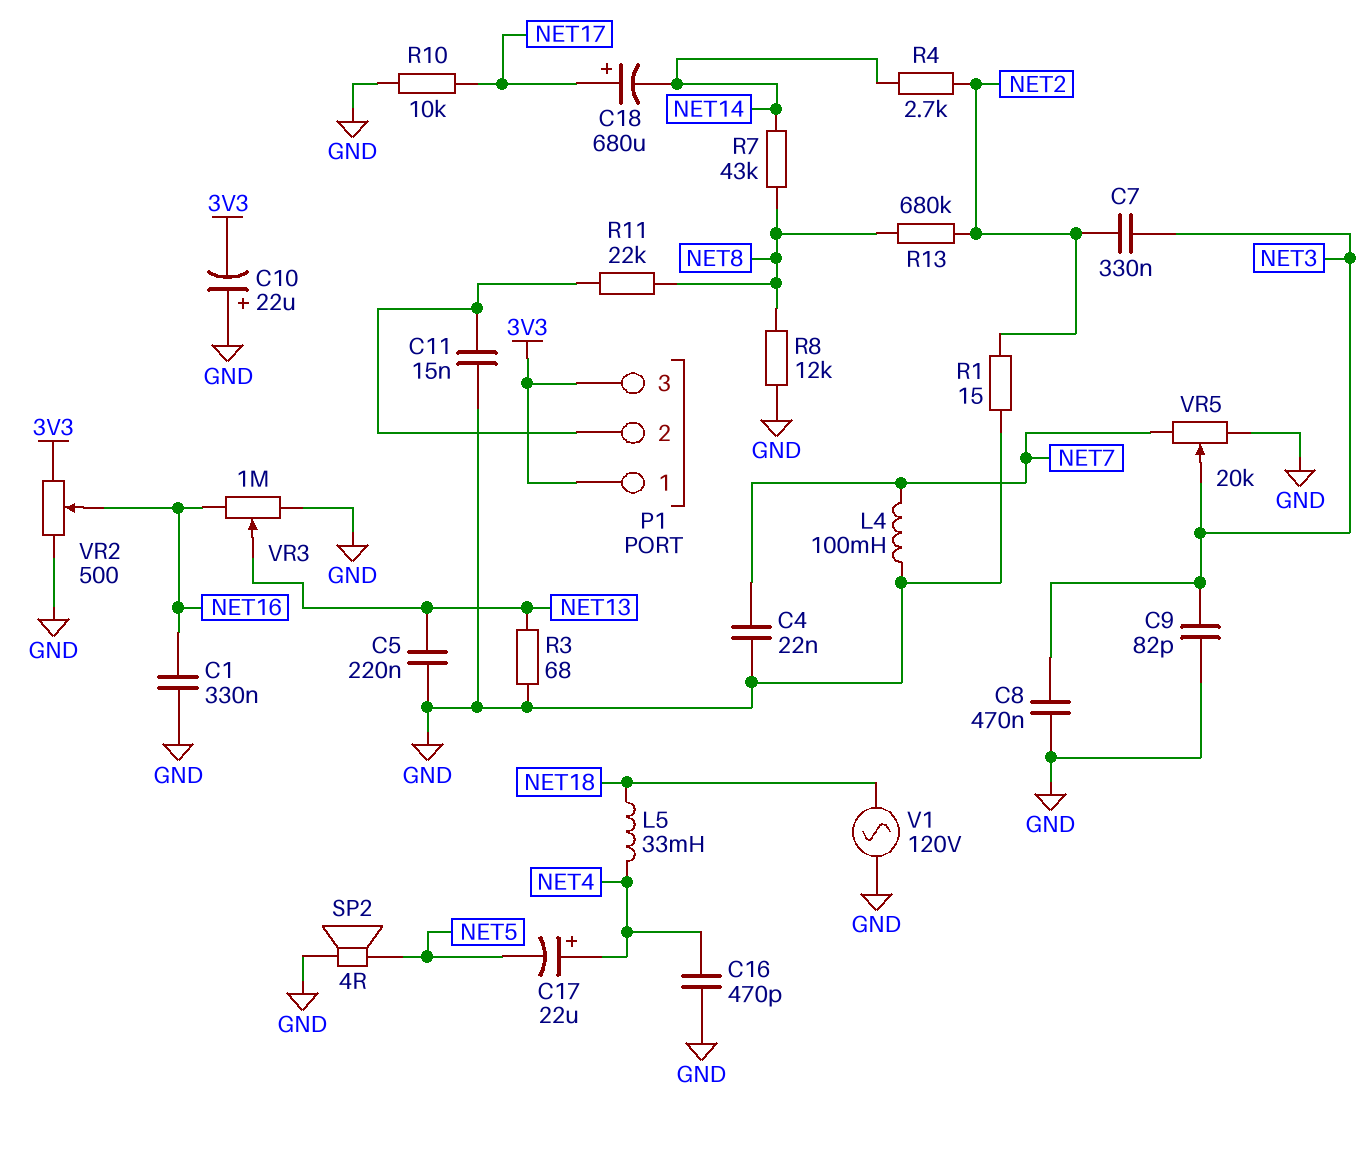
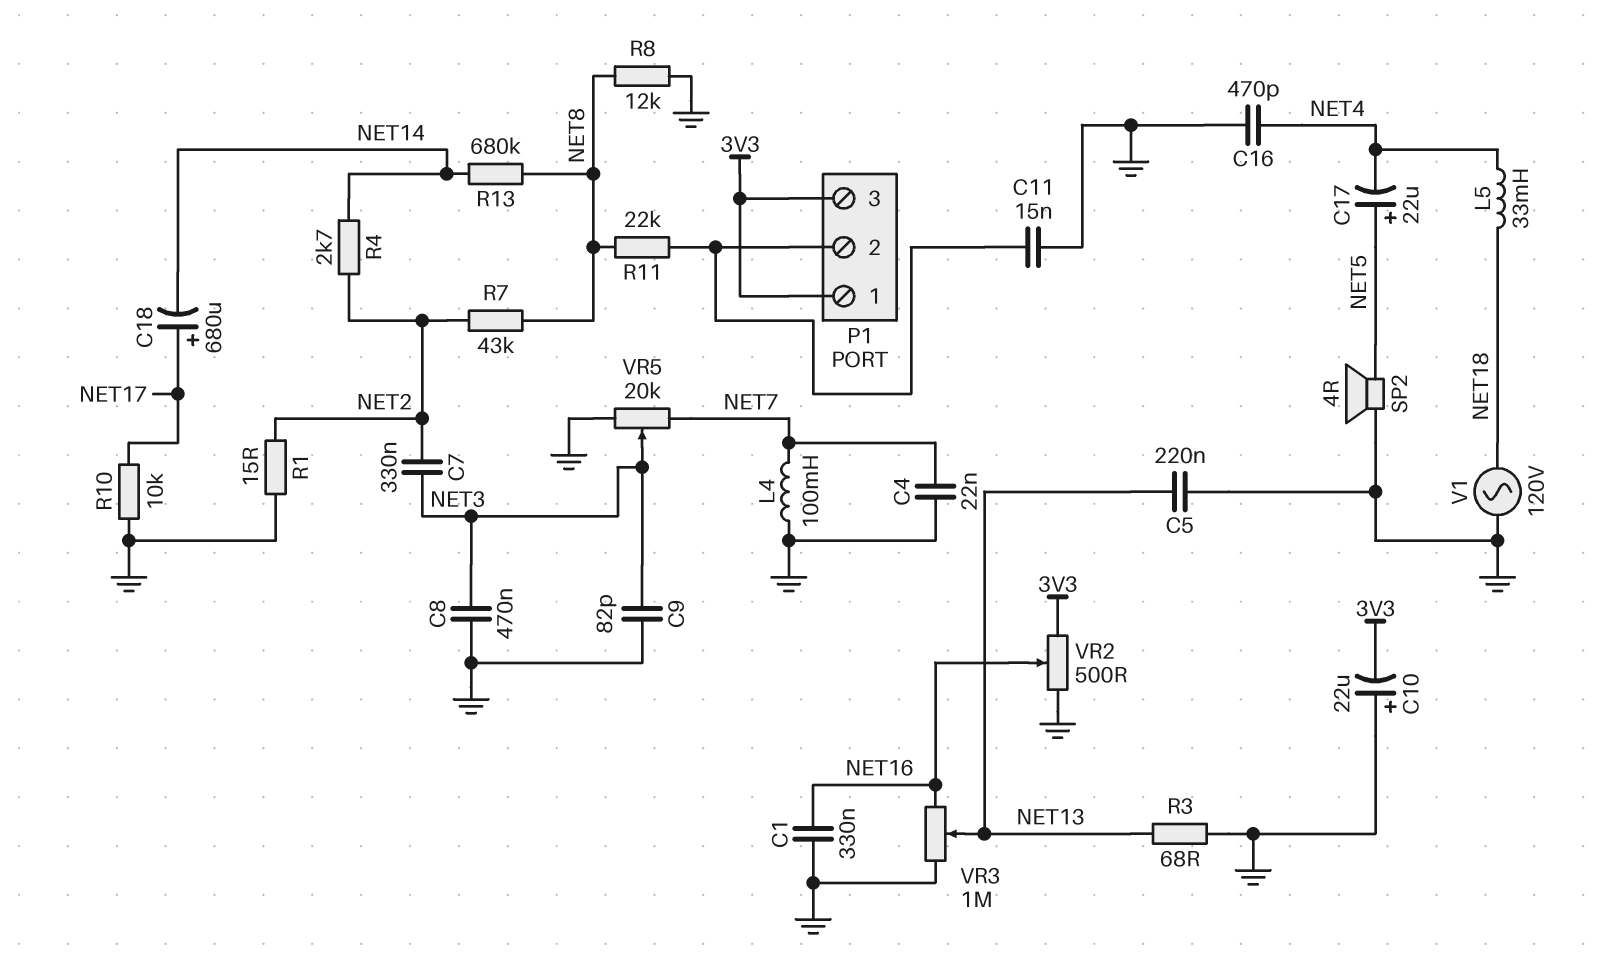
C17: 22uF (plus NET4, minus NET5) -> 22uF (plus NET5, minus NET4)
R7: 43k (NET8, NET14) -> 43k (NET2, NET8)
R13: 680k (NET2, NET8) -> 680k (NET8, NET14)

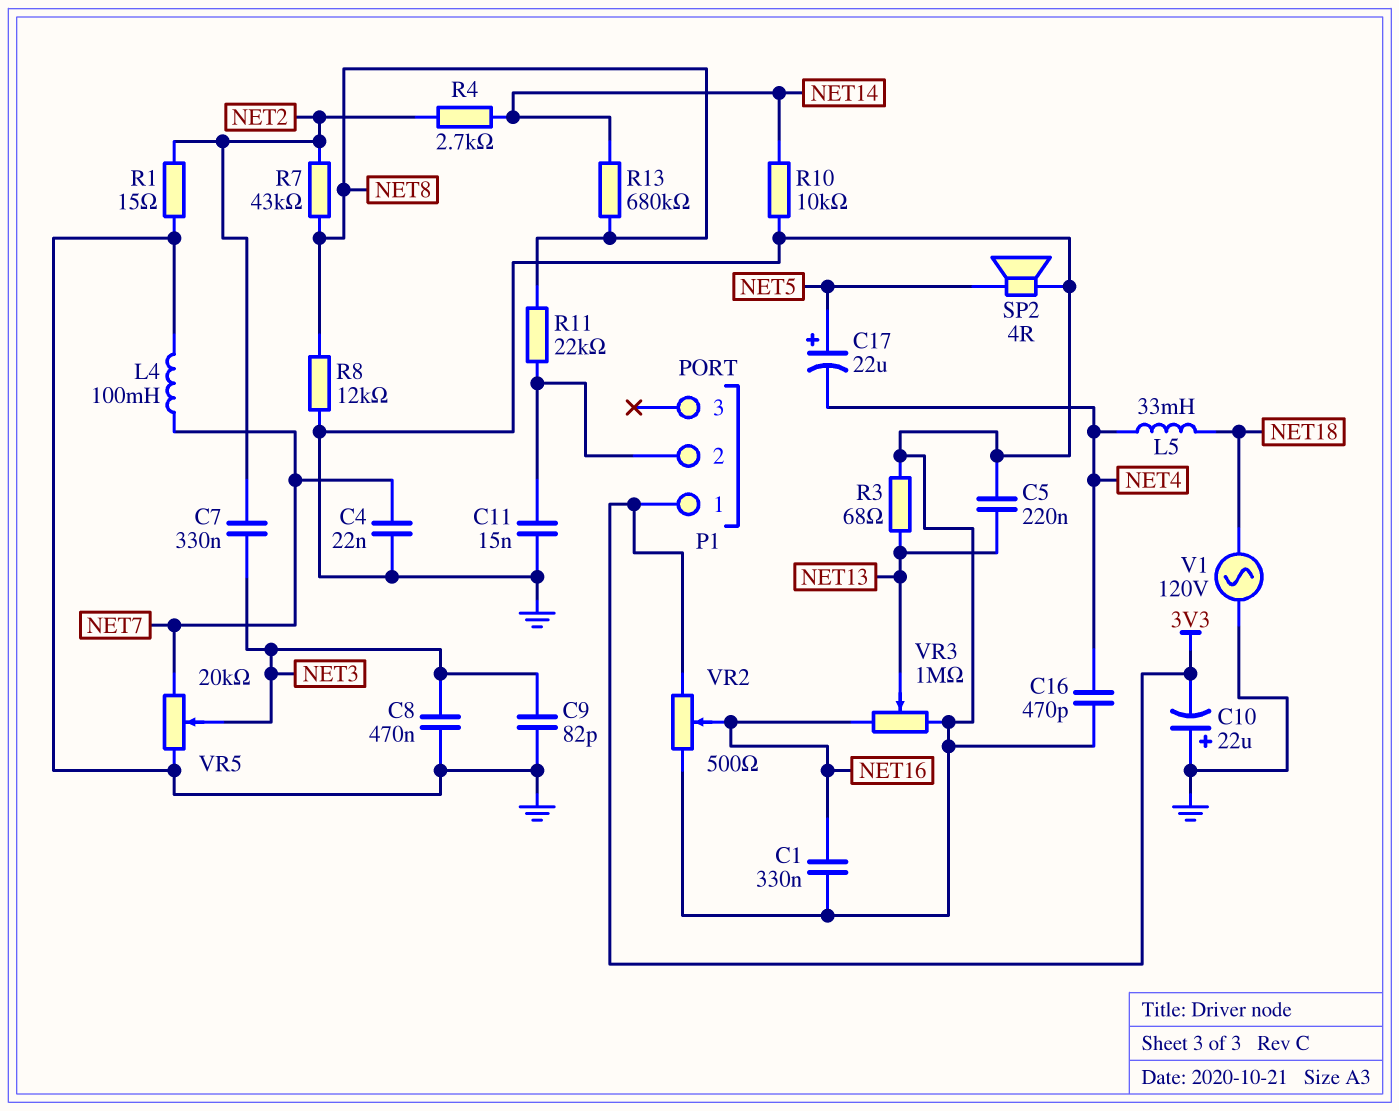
C18: 680uF (plus NET17, minus NET14) -> none
P1 pin 3: 3V3 -> none
R10: 10k (GND, NET17) -> 10k (GND, NET14)

